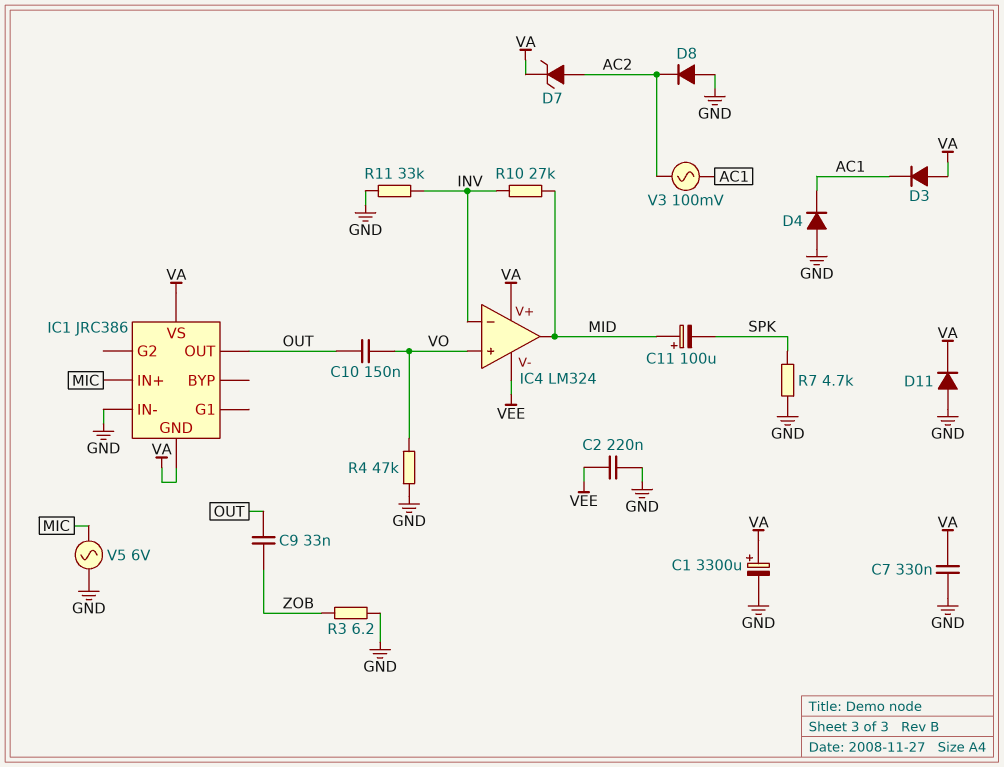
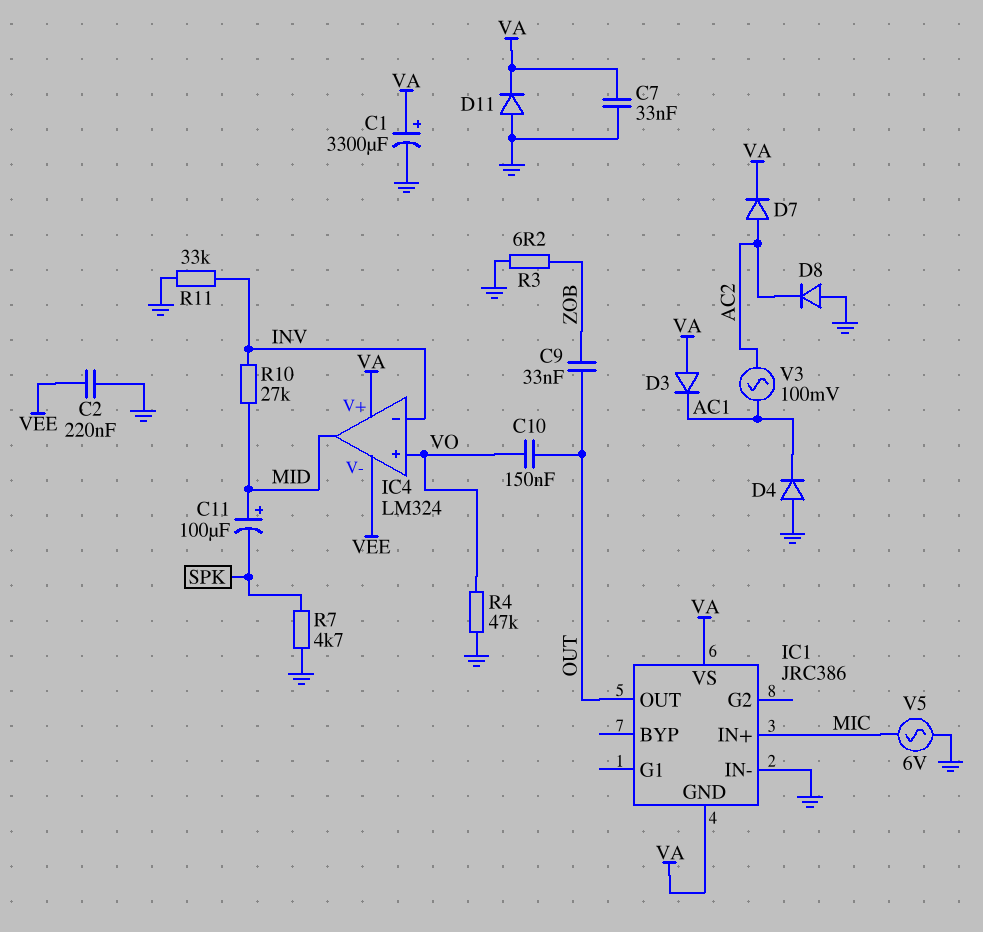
C7: 330nF (GND, VA) -> 33nF (GND, VA)
D7: zener (A AC2, K VA) -> diode (A AC2, K VA)

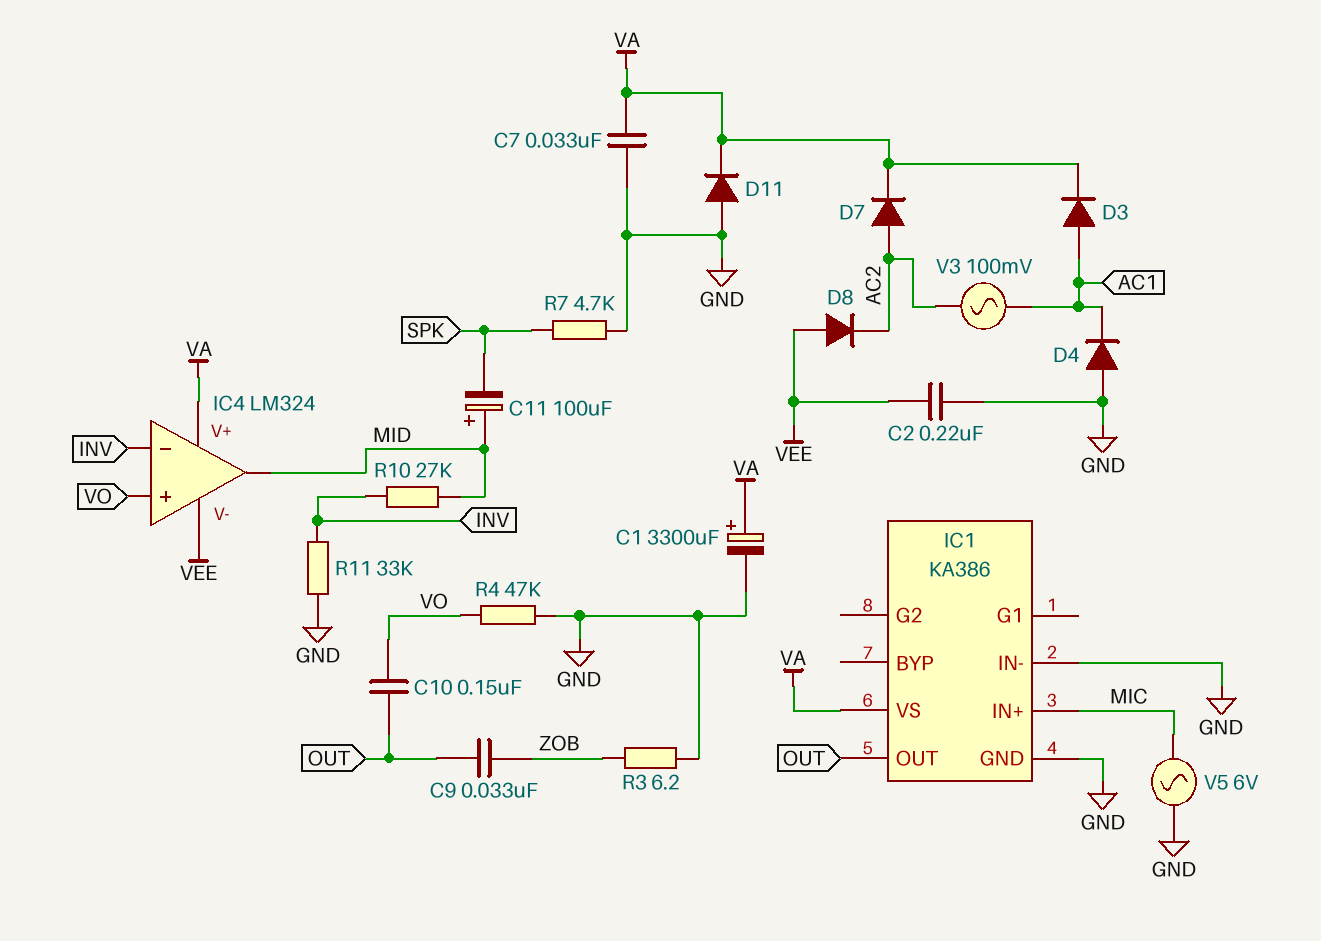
D3: diode (A VA, K AC1) -> diode (A AC1, K VA)
D8: diode (A GND, K AC2) -> diode (A VEE, K AC2)
IC1: JRC386 -> KA386
IC1 pin GND: VA -> GND

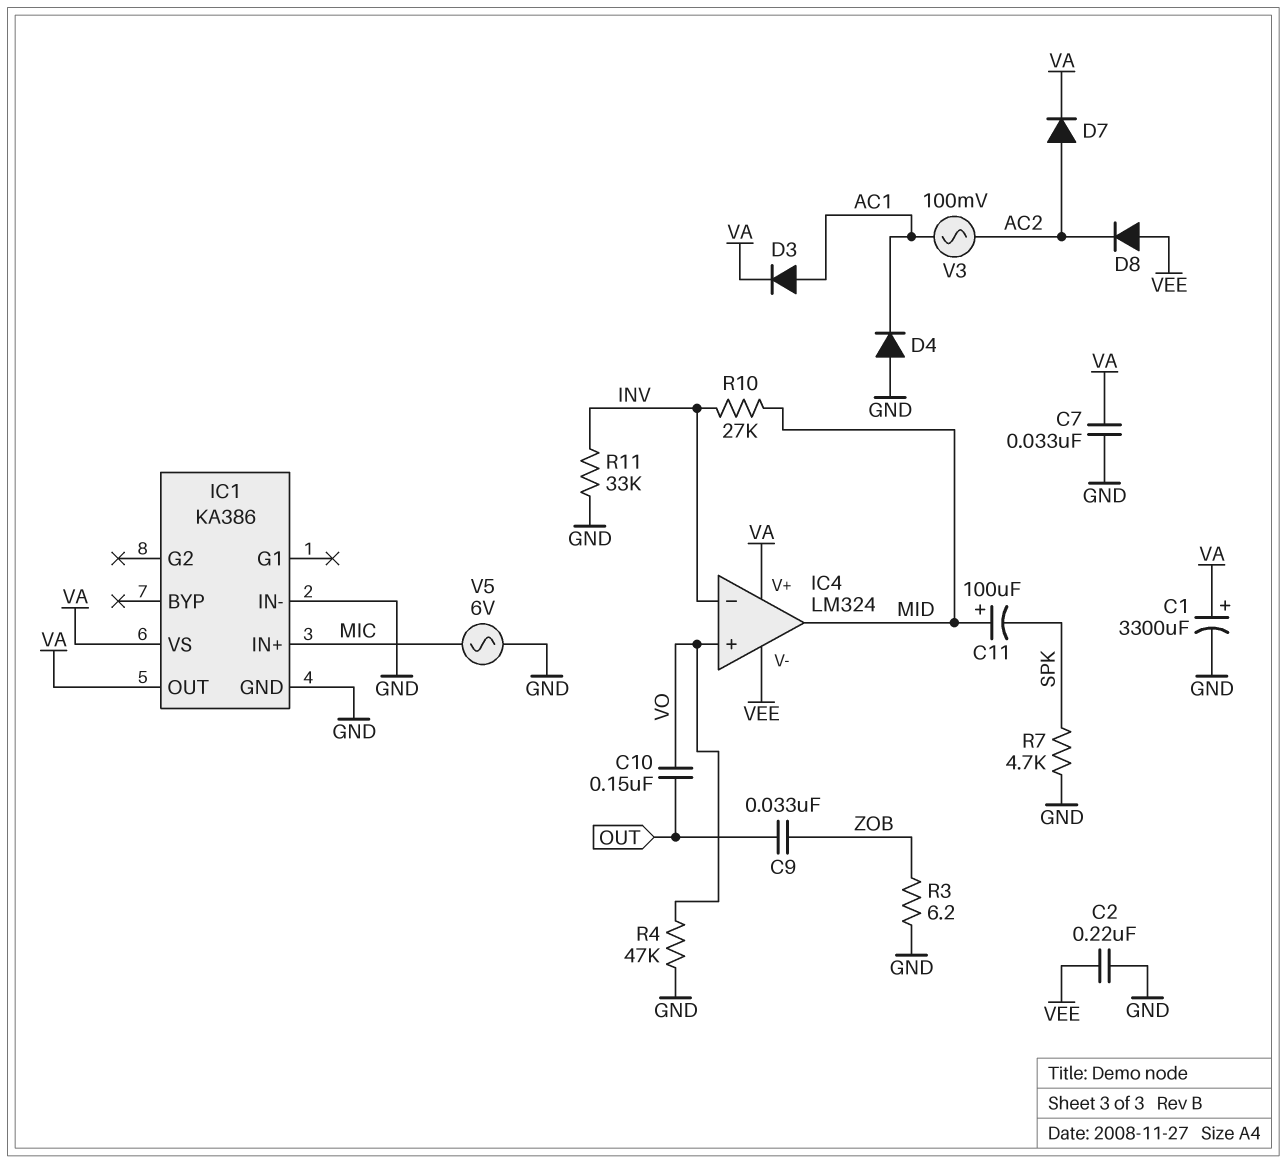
D11: diode (A GND, K VA) -> none
IC1 pin OUT: OUT -> VA

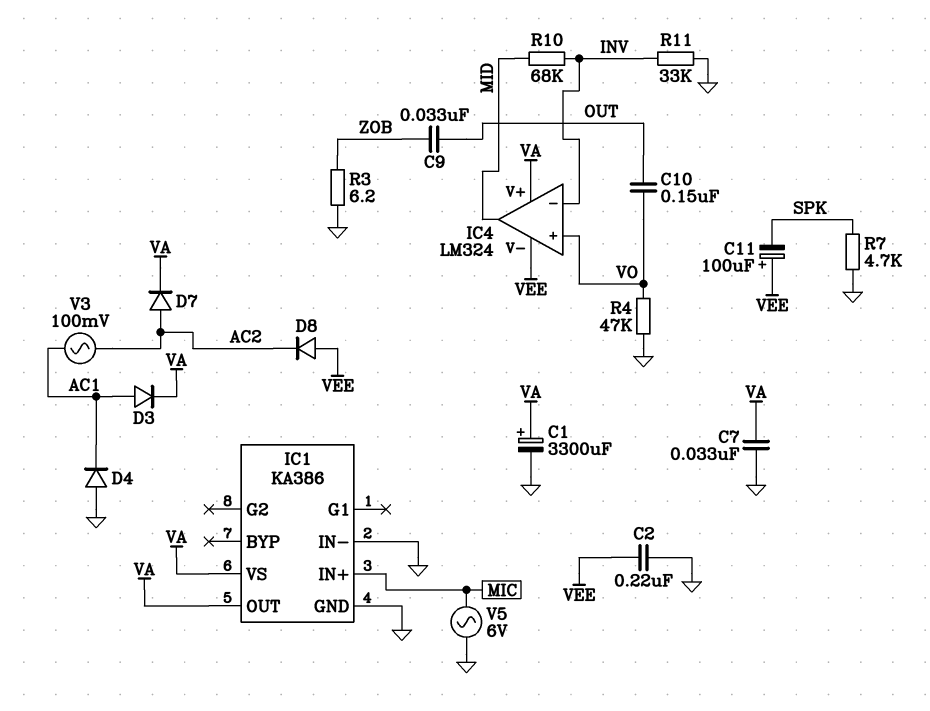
C11: 100uF (plus MID, minus SPK) -> 100uF (plus VEE, minus SPK)
R10: 27k (INV, MID) -> 68k (INV, MID)

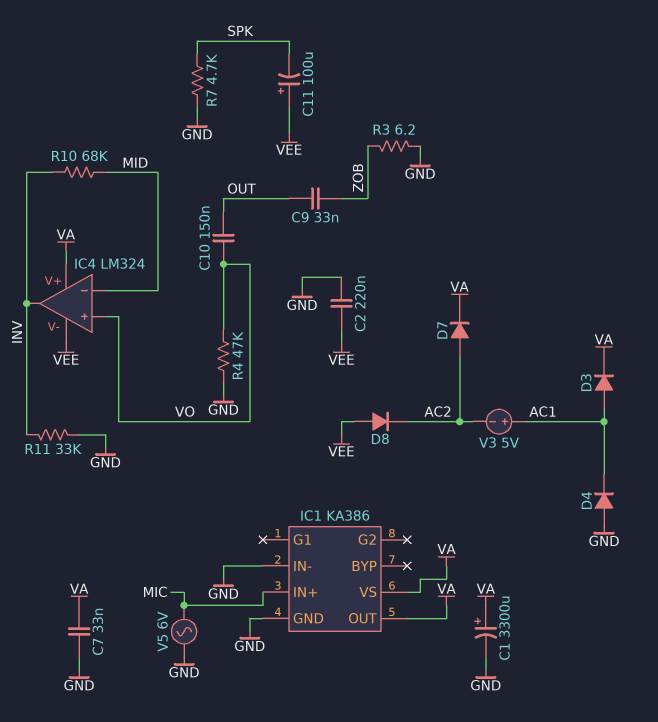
IC4 pin in-: INV -> MID
IC4 pin out: MID -> INV
V3: AC 100mV (AC1, AC2) -> 5V (plus AC1, minus AC2)

